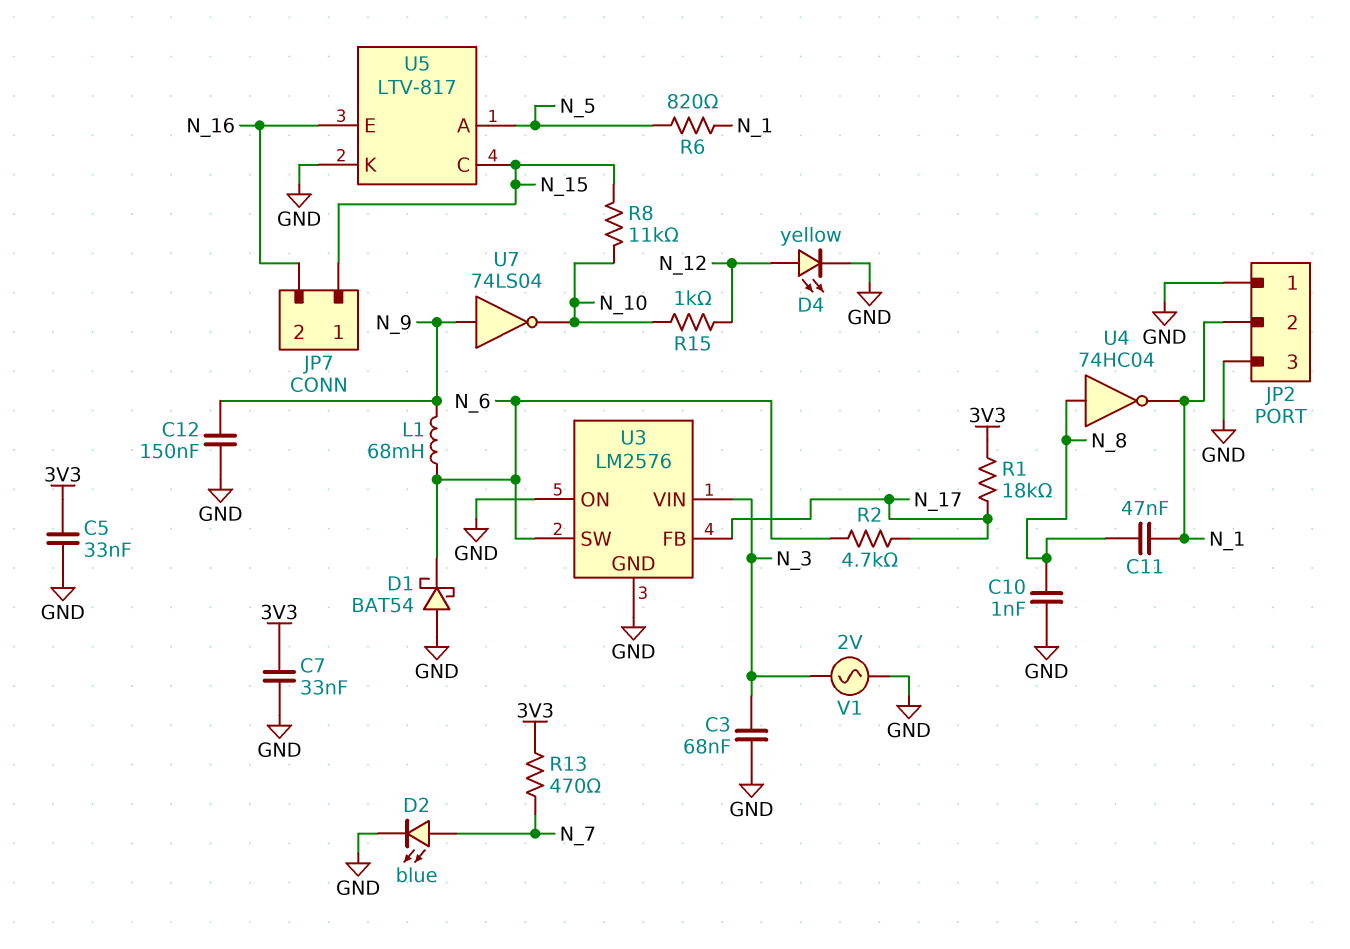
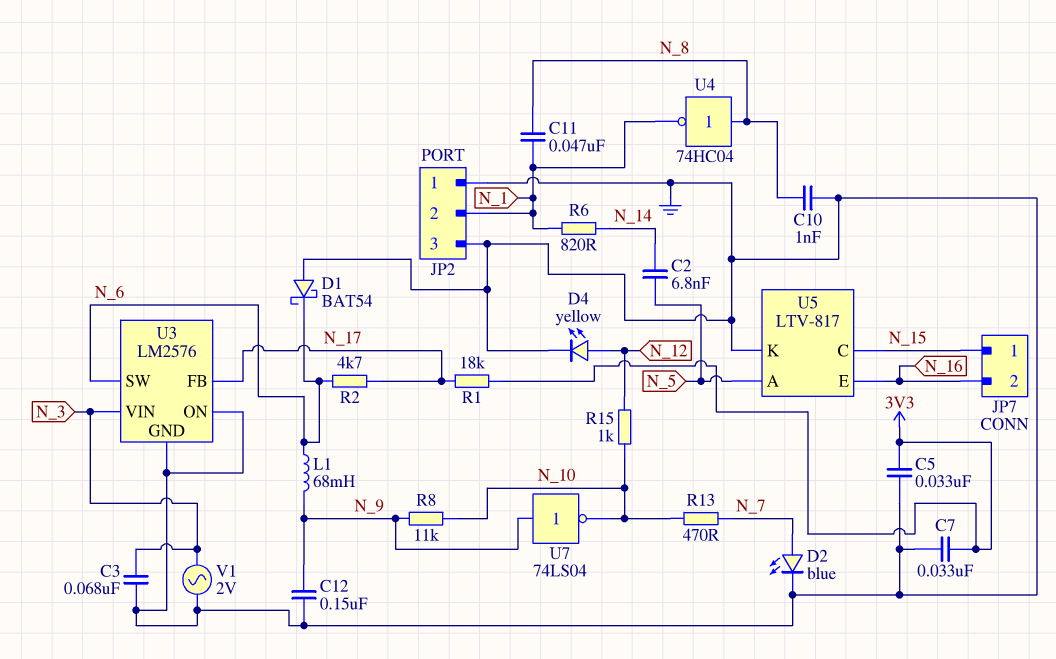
C2: none -> 6.8nF (N_5, N_14)
R6: 820 (N_1, N_5) -> 820 (N_1, N_14)
R8: 11k (N_10, N_15) -> 11k (N_9, N_10)
R13: 470 (3V3, N_7) -> 470 (N_7, N_10)

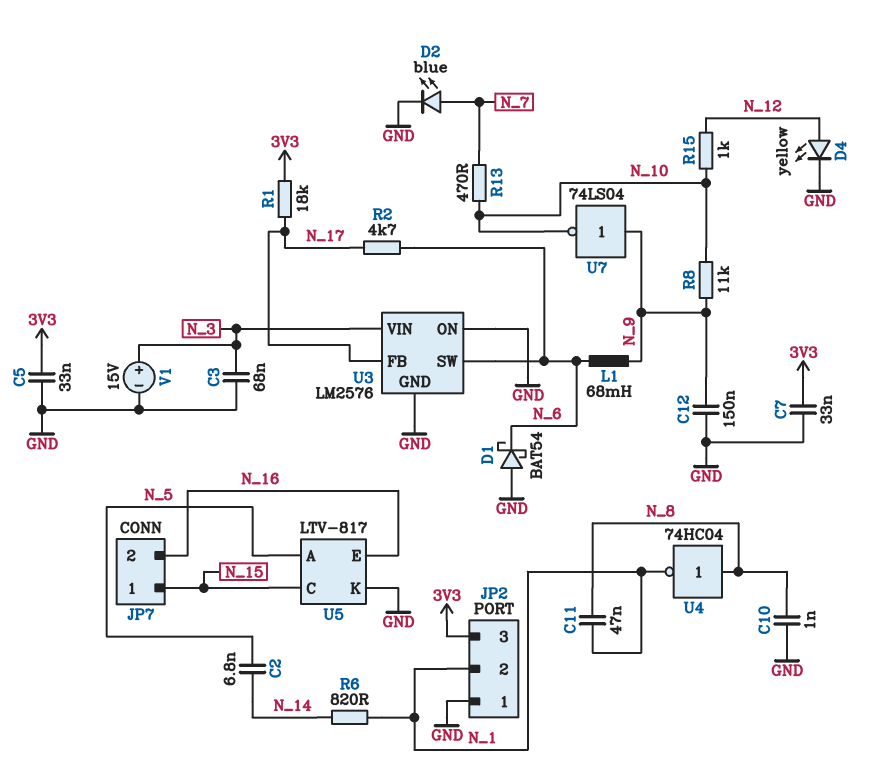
JP2 pin 3: GND -> 3V3
V1: AC 2V (GND, N_3) -> 15V (plus N_3, minus GND)

